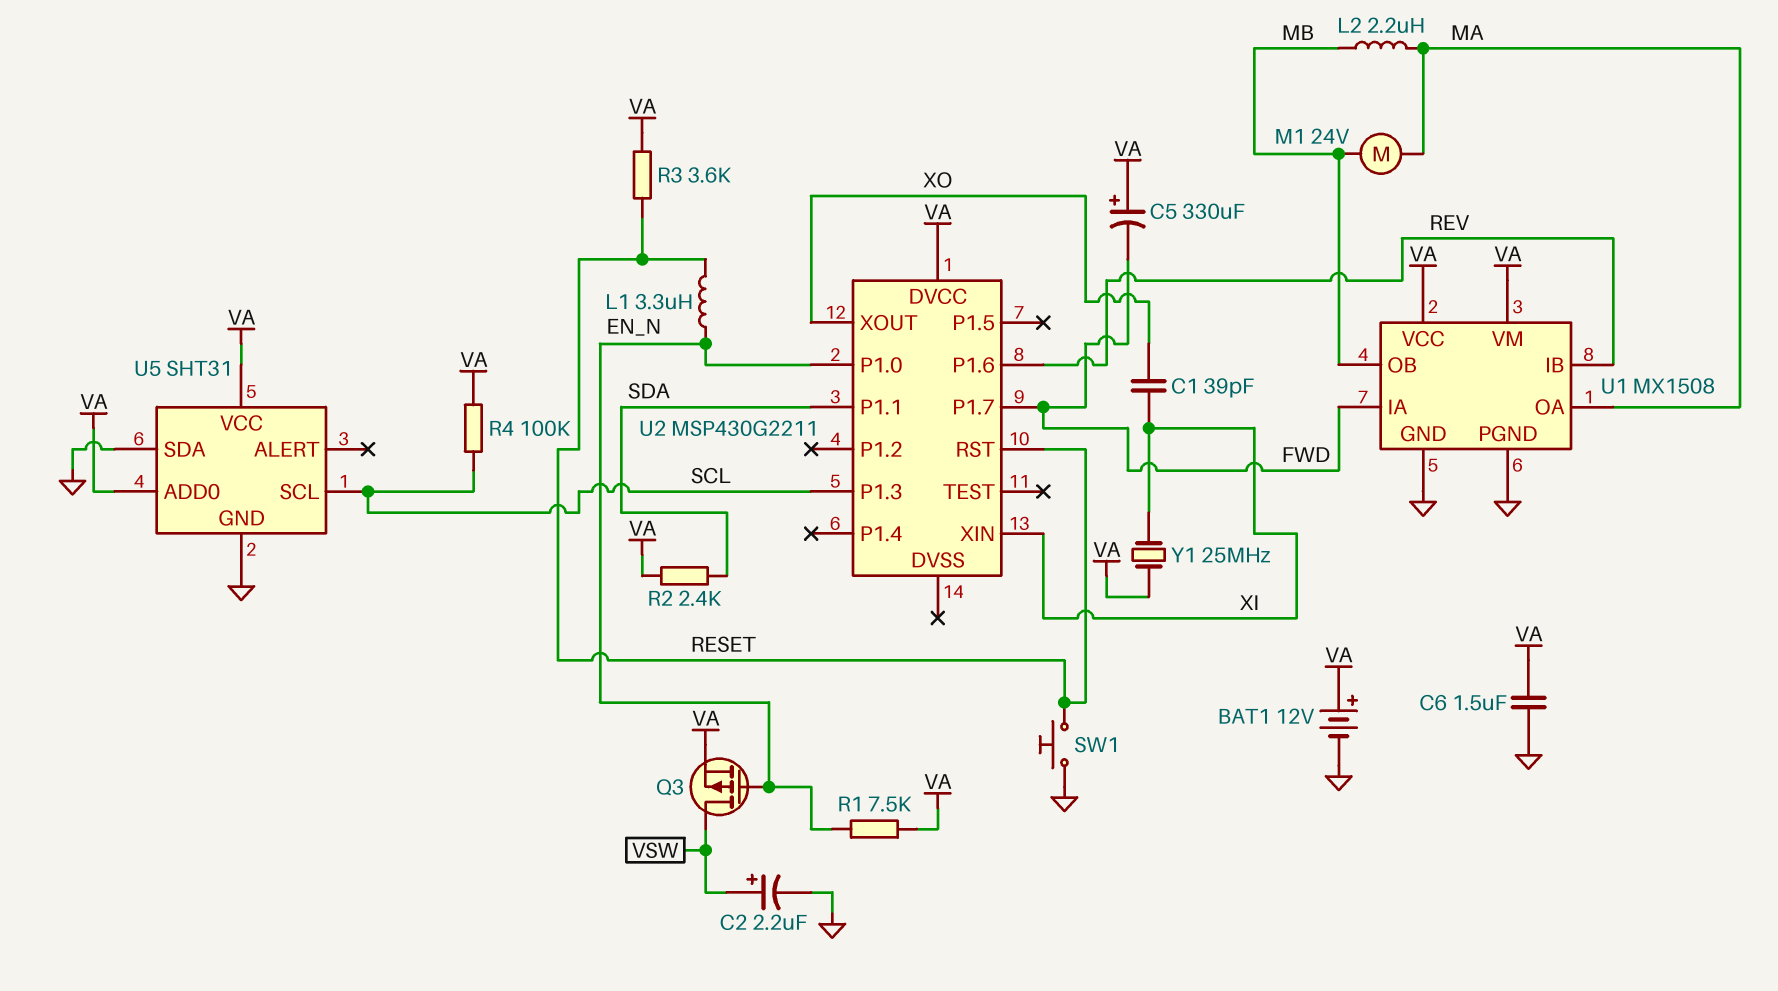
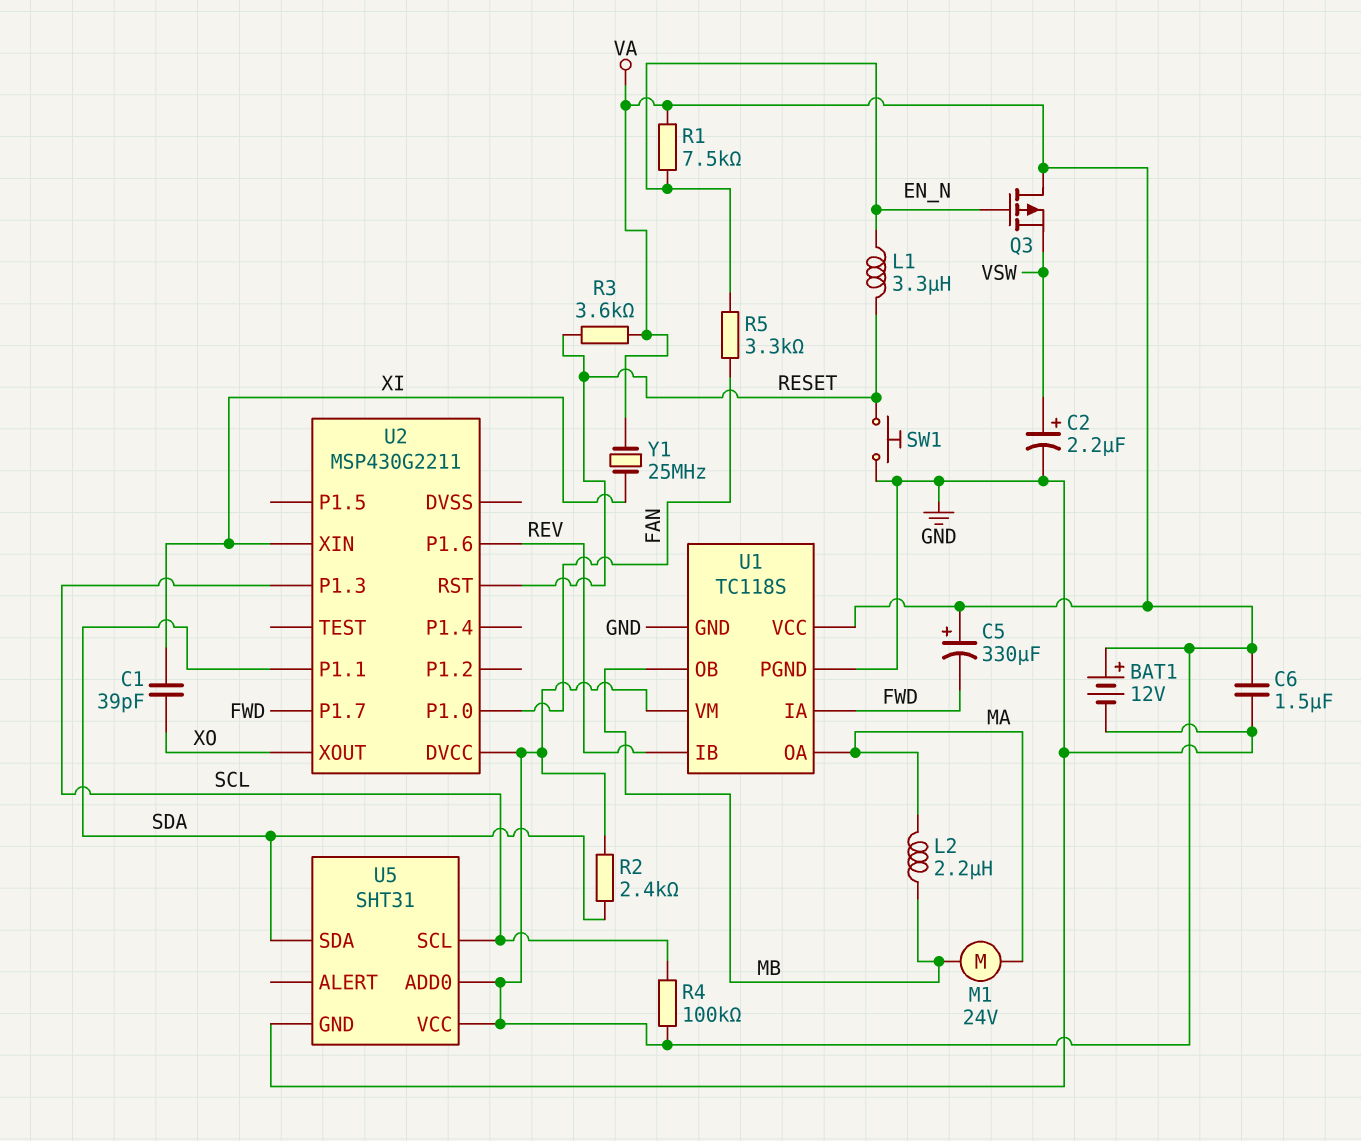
Q3: PMOS (G EN_N, D VSW, S VA) -> PMOS (G EN_N, D VA, S VSW)
R5: none -> 3.3k (EN_N, FAN)
U1: MX1508 -> TC118S
U2 pin P1.0: EN_N -> FAN
U5 pin SDA: GND -> SDA

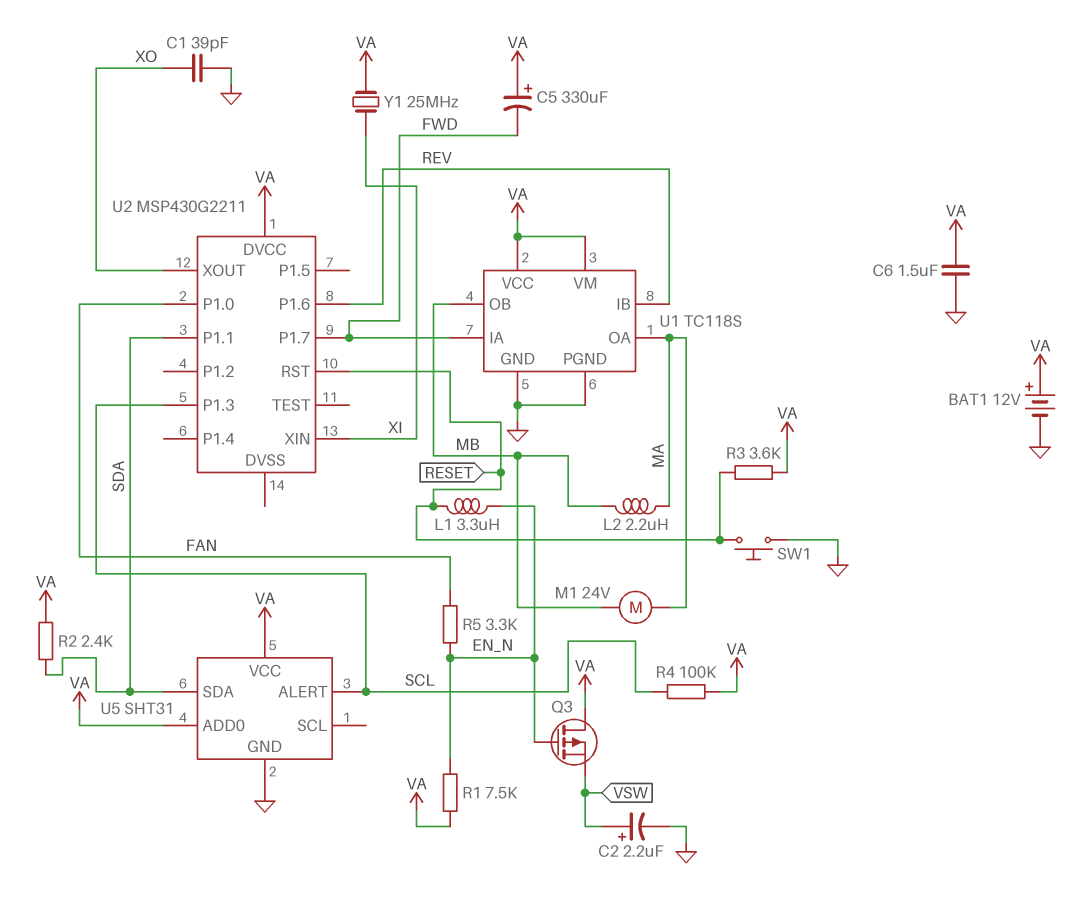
C1: 39pF (XI, XO) -> 39pF (GND, XO)
U5 pin ALERT: none -> SCL
U5 pin SCL: SCL -> none

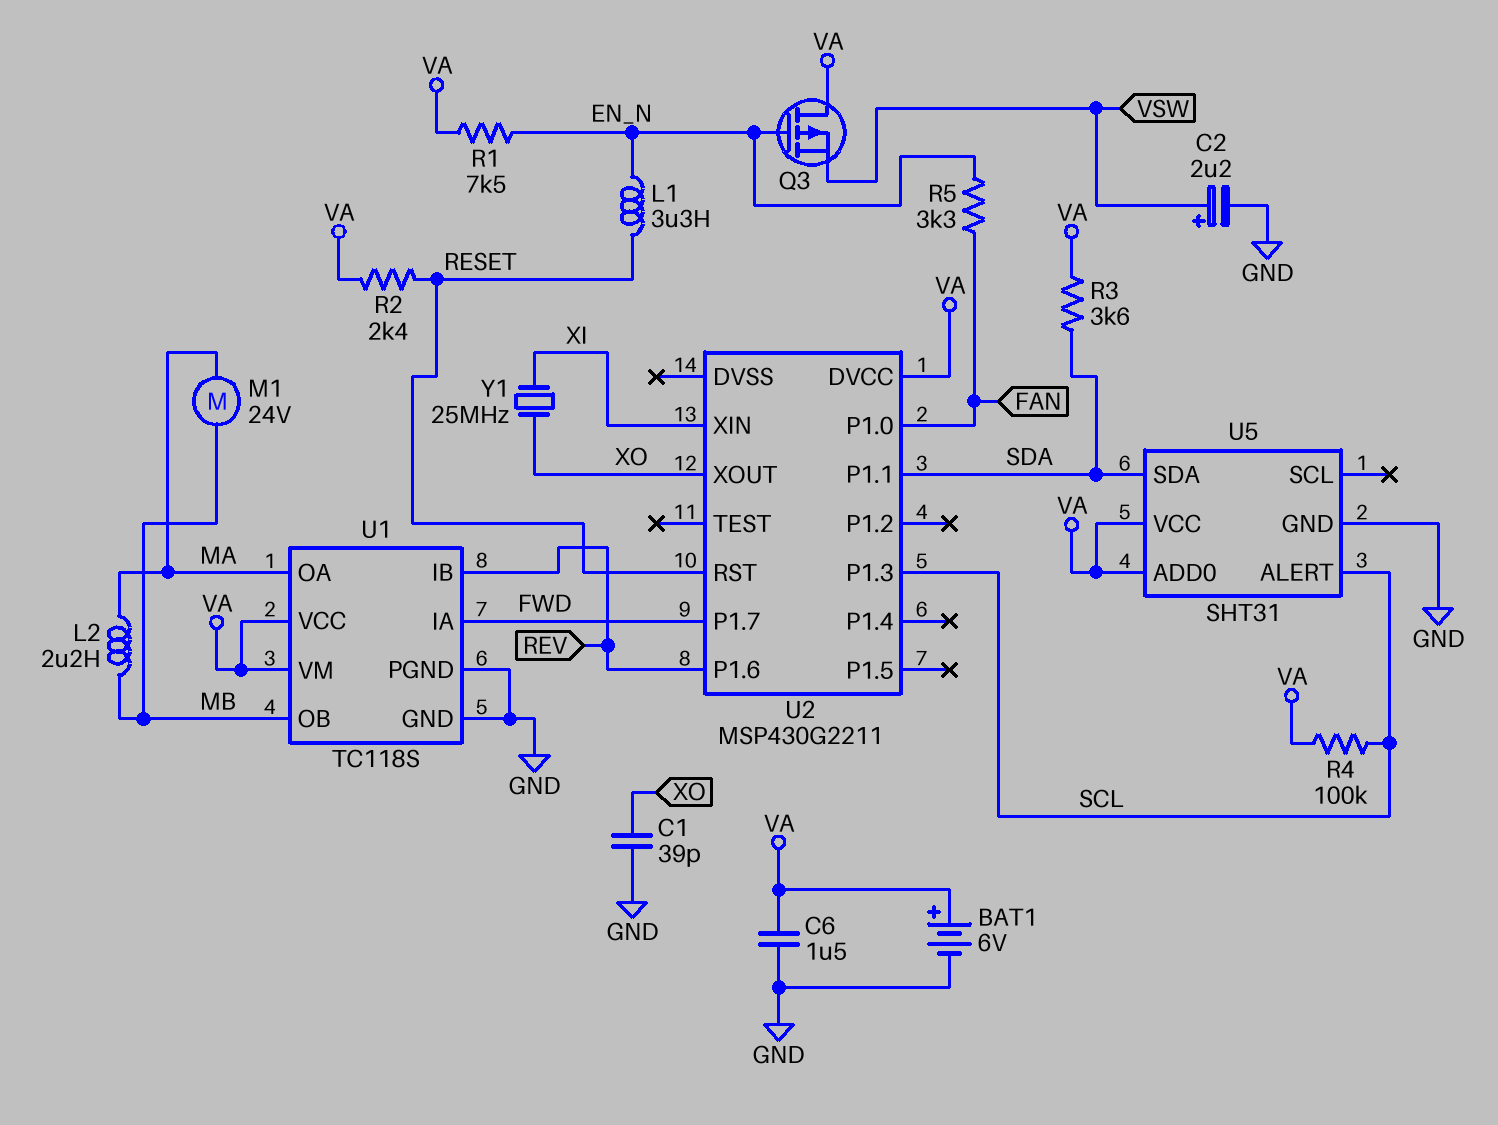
BAT1: 12V (plus VA, minus GND) -> 6V (plus VA, minus GND)
C5: 330uF (plus VA, minus FWD) -> none
R2: 2.4k (SDA, VA) -> 2.4k (RESET, VA)
R3: 3.6k (RESET, VA) -> 3.6k (SDA, VA)
SW1: button (GND, RESET) -> none
Y1: 25MHz (VA, XI) -> 25MHz (XI, XO)

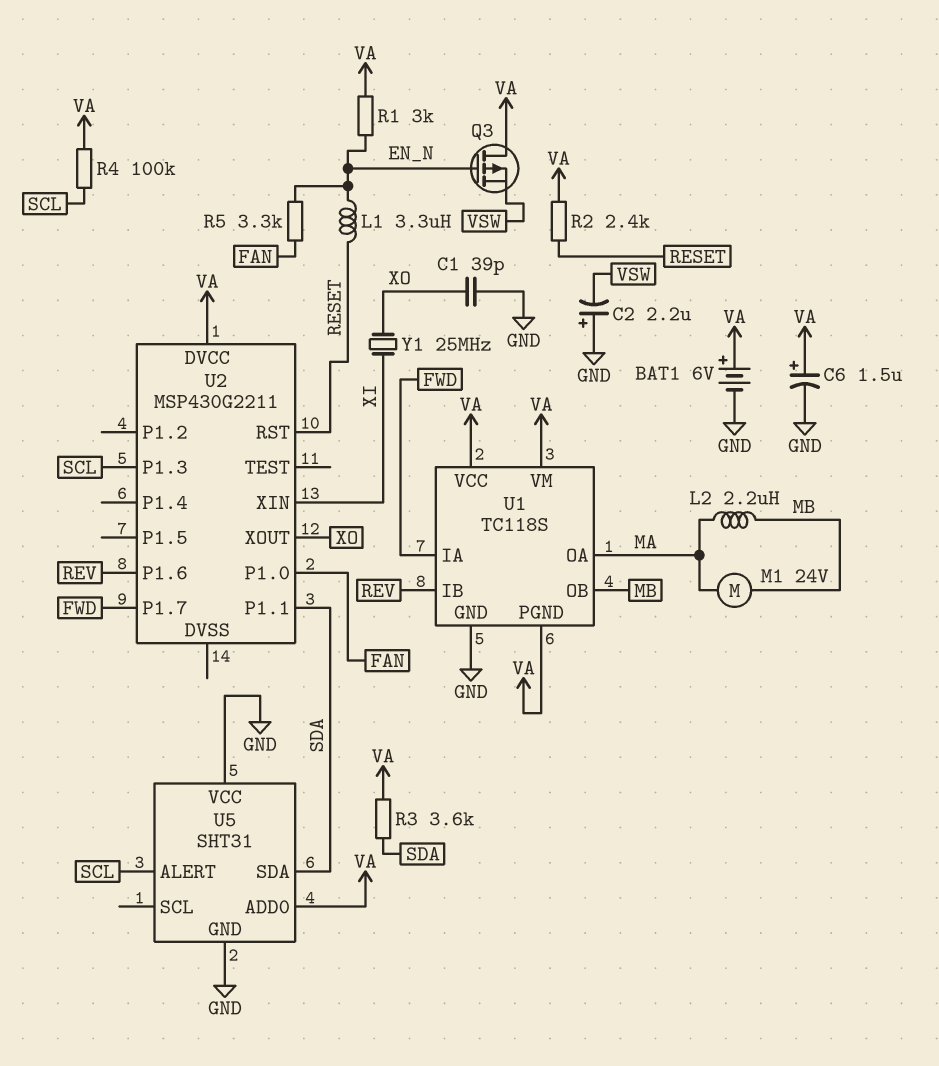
C2: 2.2uF (plus VSW, minus GND) -> 2.2uF (plus GND, minus VSW)
C6: 1.5uF (GND, VA) -> 1.5uF (plus VA, minus GND)
R1: 7.5k (EN_N, VA) -> 3k (EN_N, VA)
U1 pin PGND: GND -> VA
U5 pin VCC: VA -> GND

